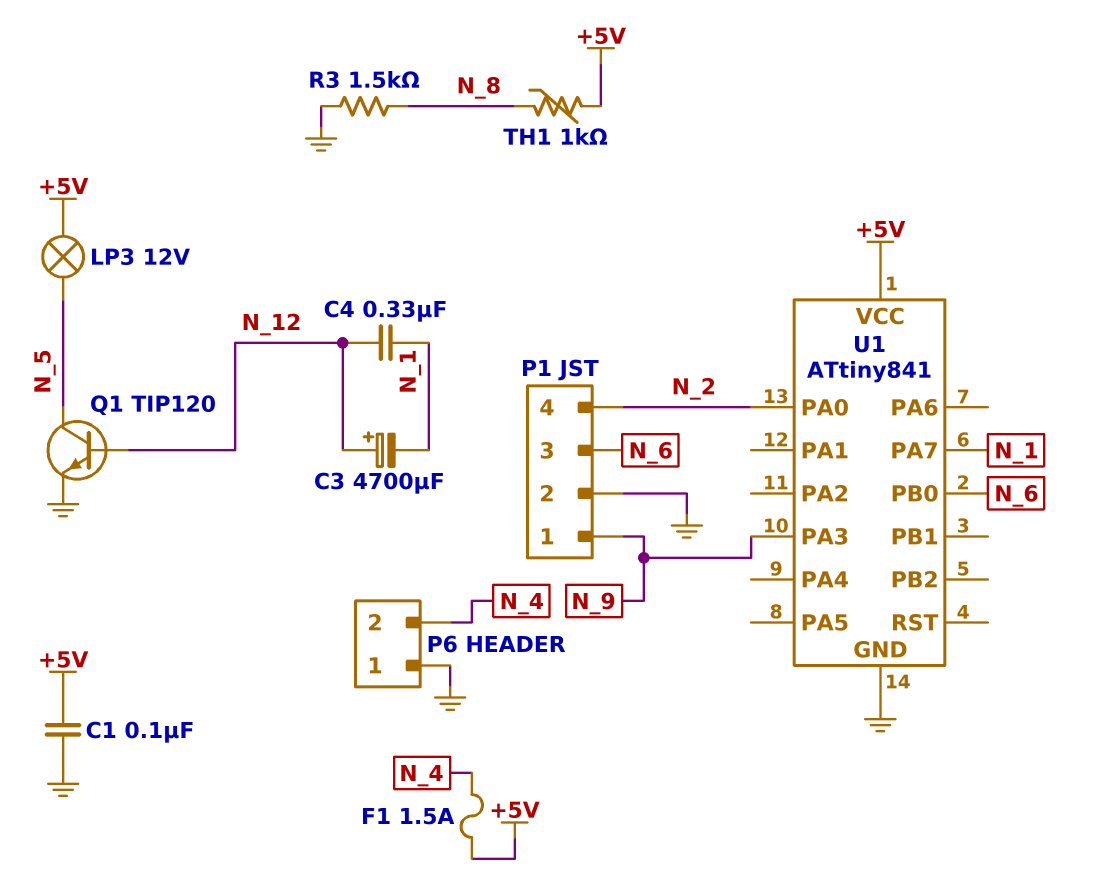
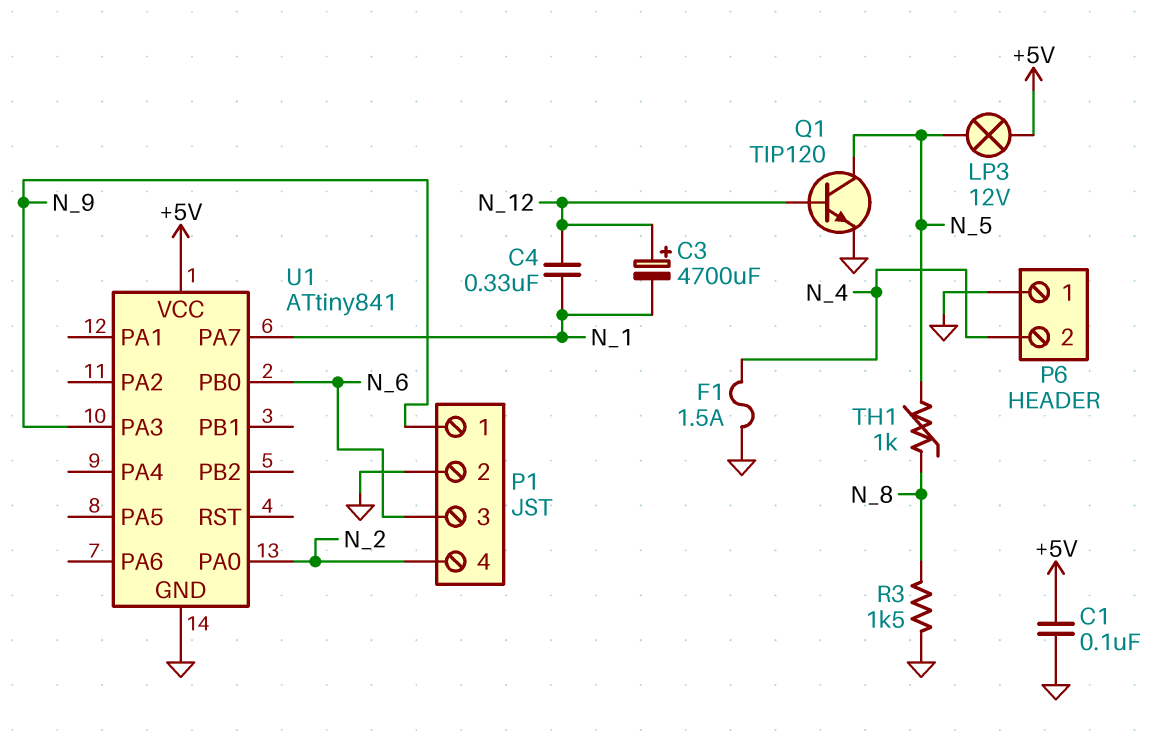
F1: 1.5A (+5V, N_4) -> 1.5A (GND, N_4)
TH1: 1k (+5V, N_8) -> 1k (N_5, N_8)

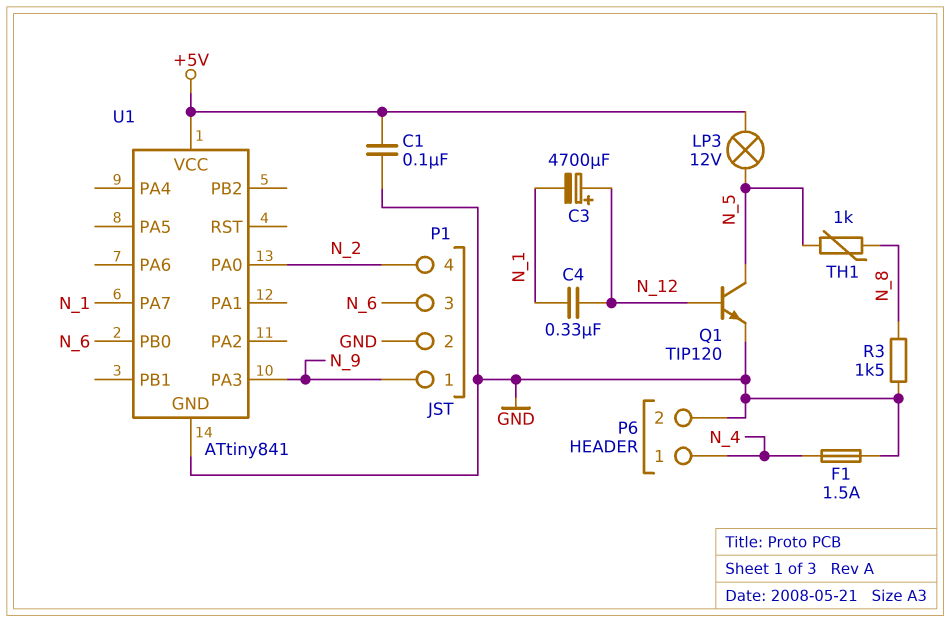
P6 pin 1: GND -> N_4
P6 pin 2: N_4 -> GND

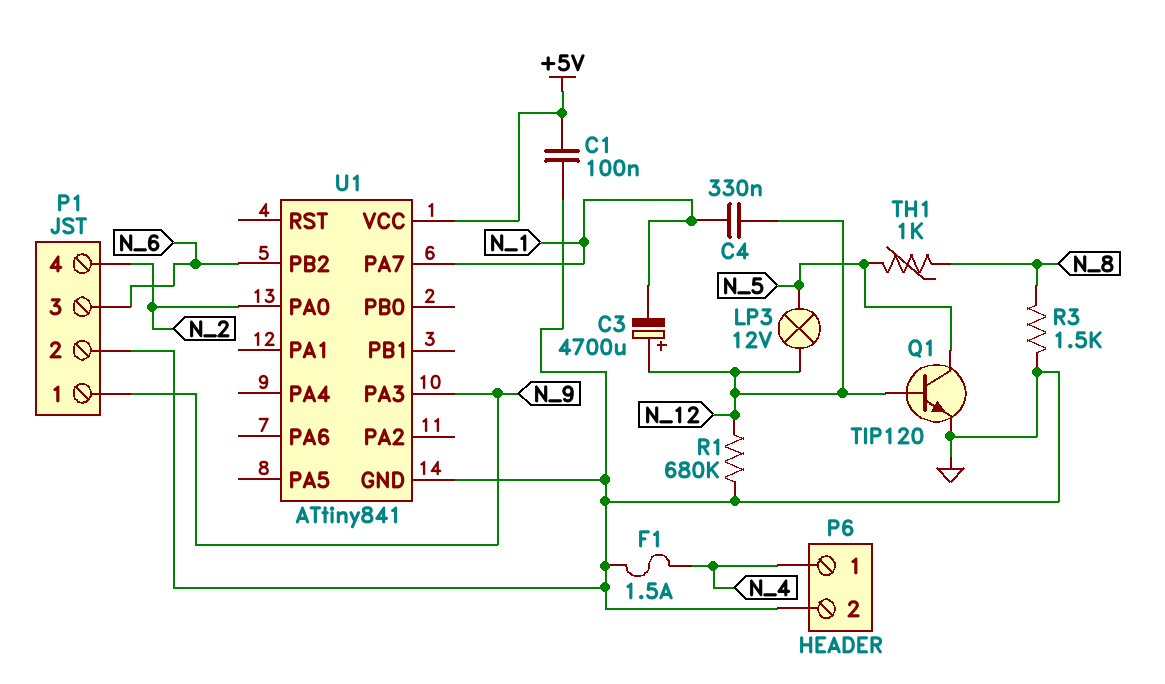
LP3: lamp 12V (+5V, N_5) -> lamp 12V (N_5, N_12)
R1: none -> 680k (GND, N_12)
U1 pin PB0: N_6 -> none
U1 pin PB2: none -> N_6

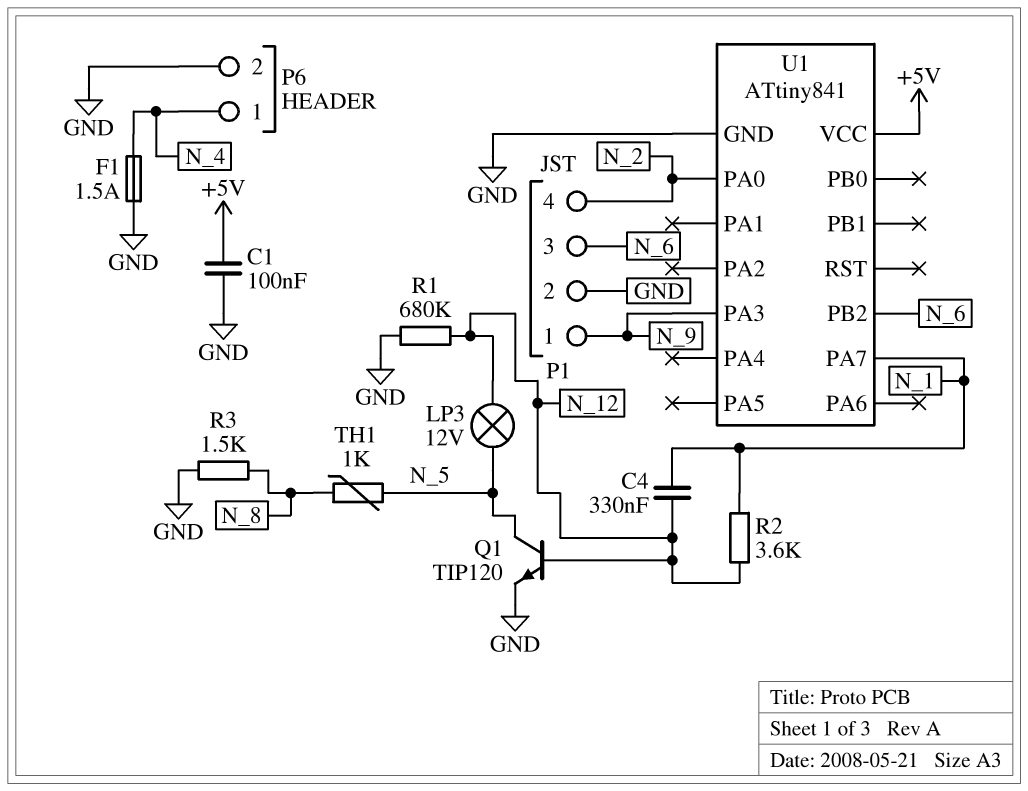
C3: 4700uF (plus N_12, minus N_1) -> none
R2: none -> 3.6k (N_1, N_12)

